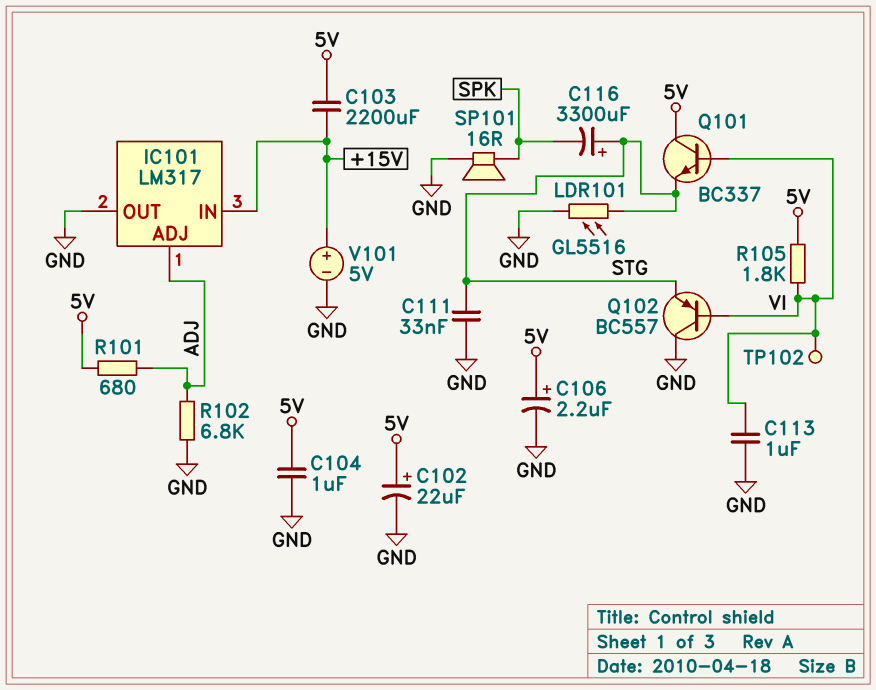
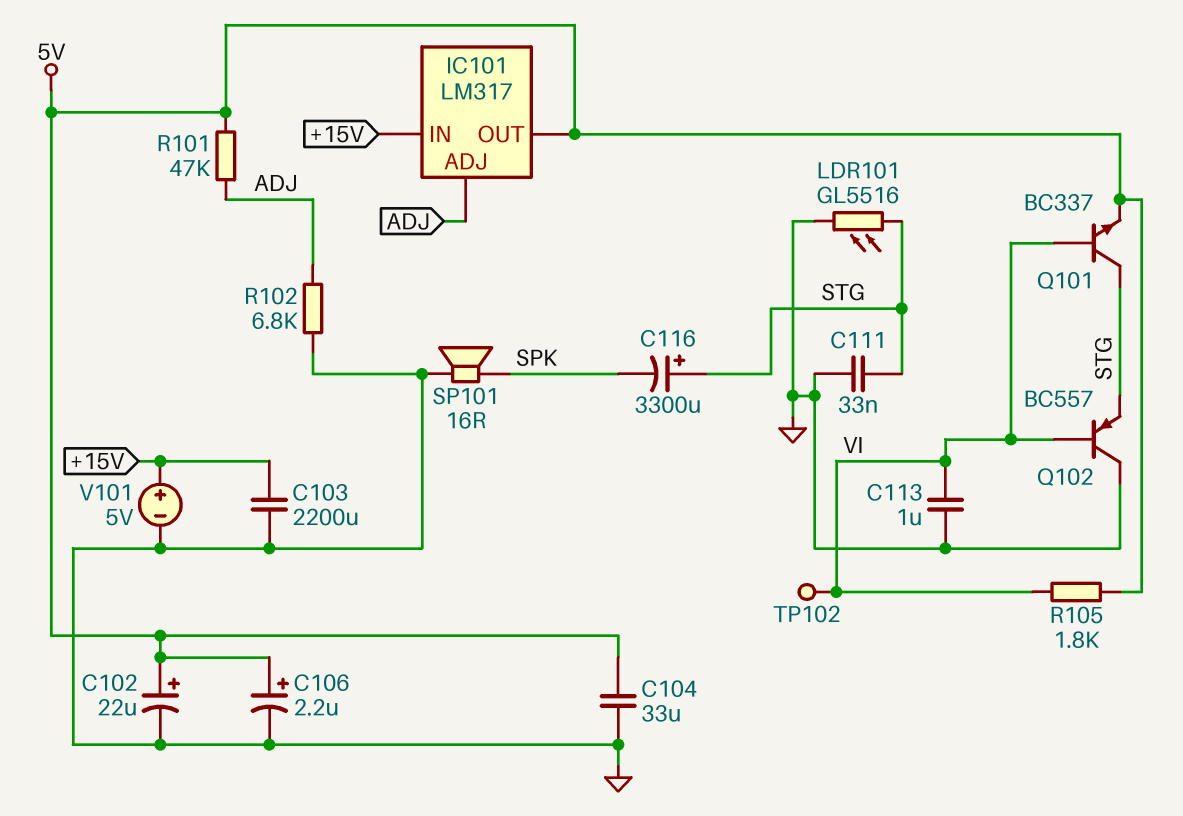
C103: 2200uF (+15V, 5V) -> 2200uF (+15V, GND)
C104: 1uF (5V, GND) -> 33uF (5V, GND)
IC101 pin OUT: GND -> 5V
Q101: NPN BC337 (B VI, C 5V, E STG) -> NPN BC337 (B VI, C STG, E 5V)
R101: 680 (5V, ADJ) -> 47k (5V, ADJ)

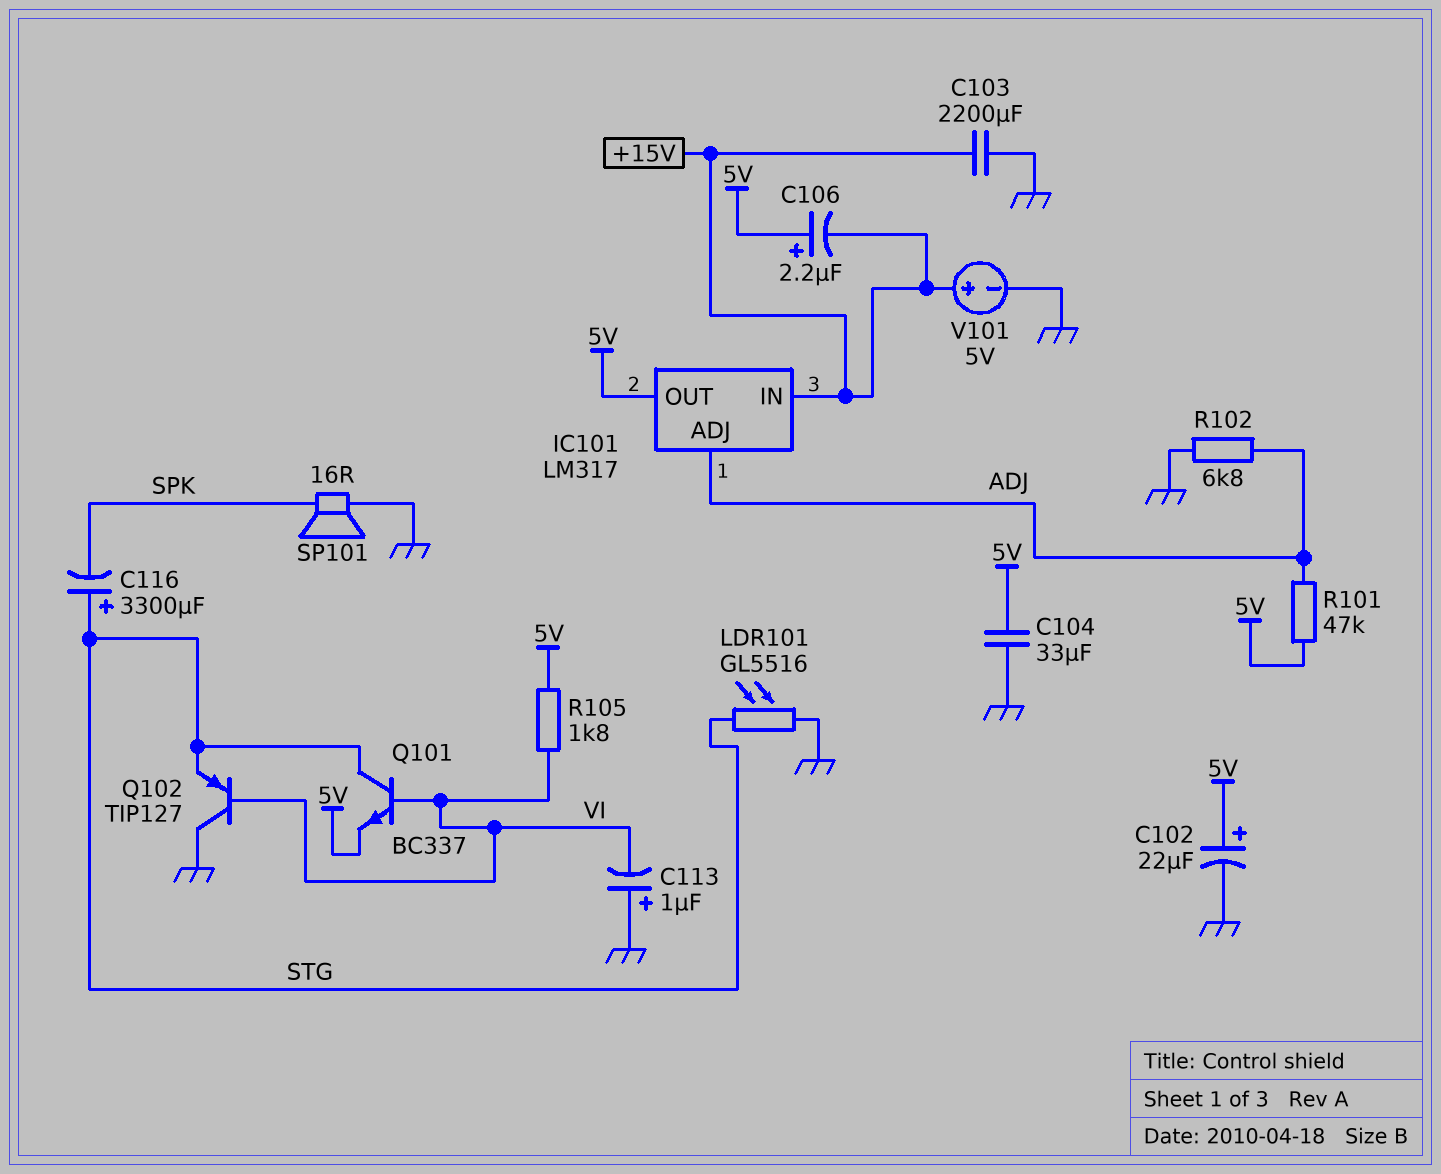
C106: 2.2uF (plus 5V, minus GND) -> 2.2uF (plus 5V, minus +15V)
C111: 33nF (GND, STG) -> none
C113: 1uF (GND, VI) -> 1uF (plus GND, minus VI)
Q102: PNP BC557 (B VI, C GND, E STG) -> PNP TIP127 (B VI, C GND, E STG)
TP102: test point (VI) -> none

